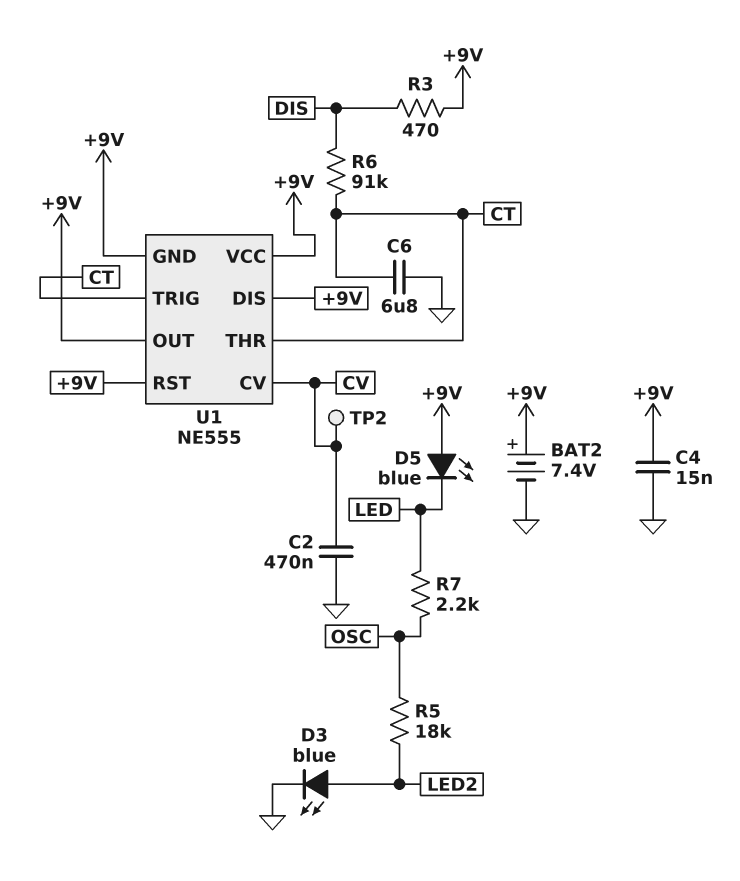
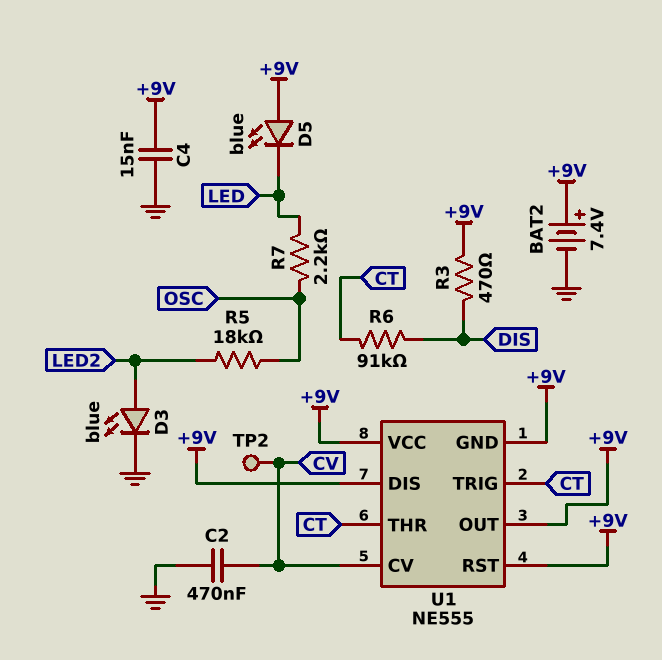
C6: 6.8uF (CT, GND) -> none

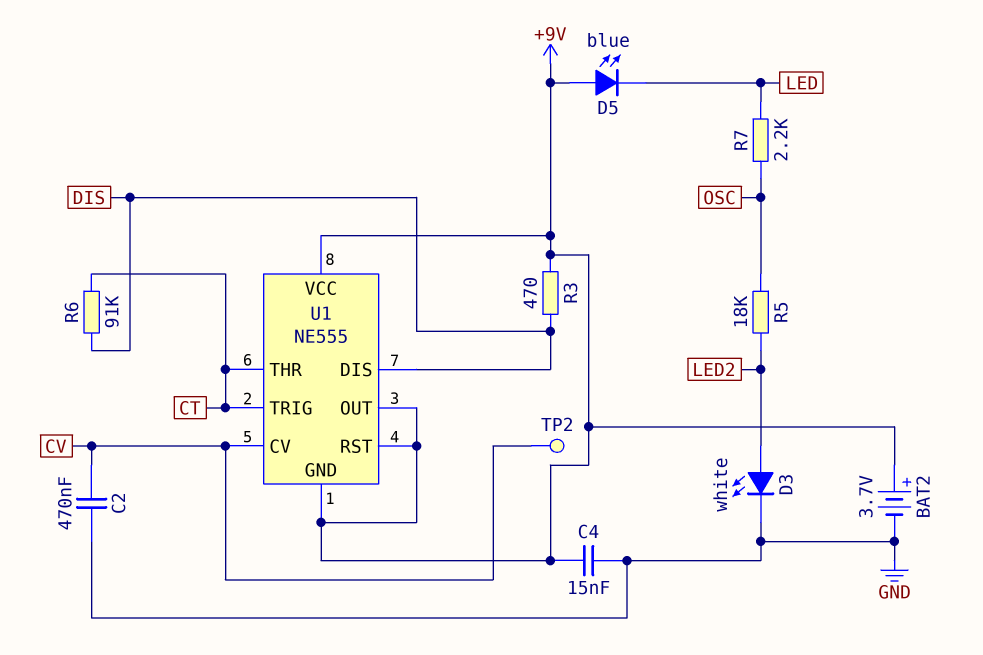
BAT2: 7.4V (plus +9V, minus GND) -> 3.7V (plus +9V, minus GND)
D3: LED blue (A LED2, K GND) -> LED white (A LED2, K GND)
U1 pin DIS: +9V -> DIS

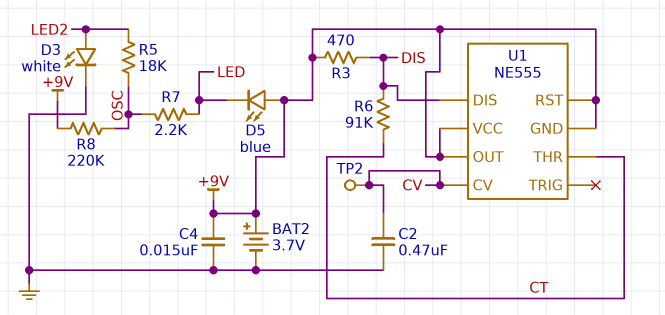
R8: none -> 220k (+9V, OSC)
U1 pin TRIG: CT -> none

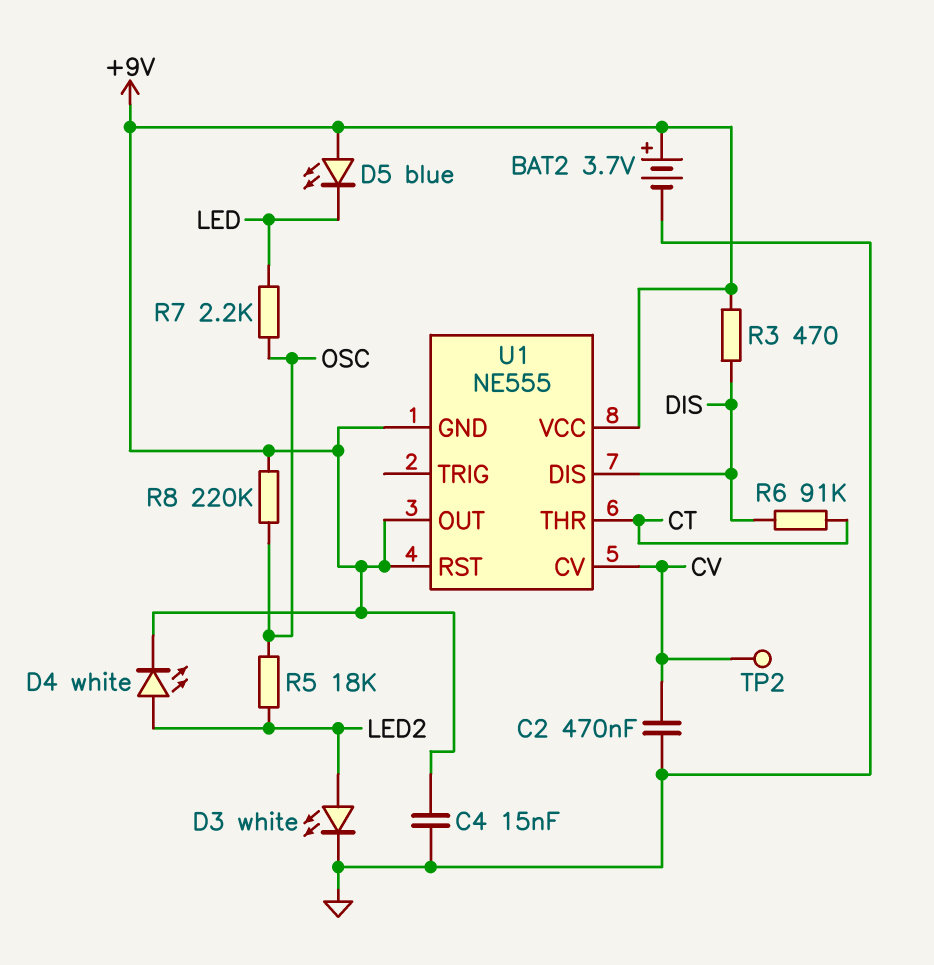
D4: none -> LED white (A LED2, K +9V)

